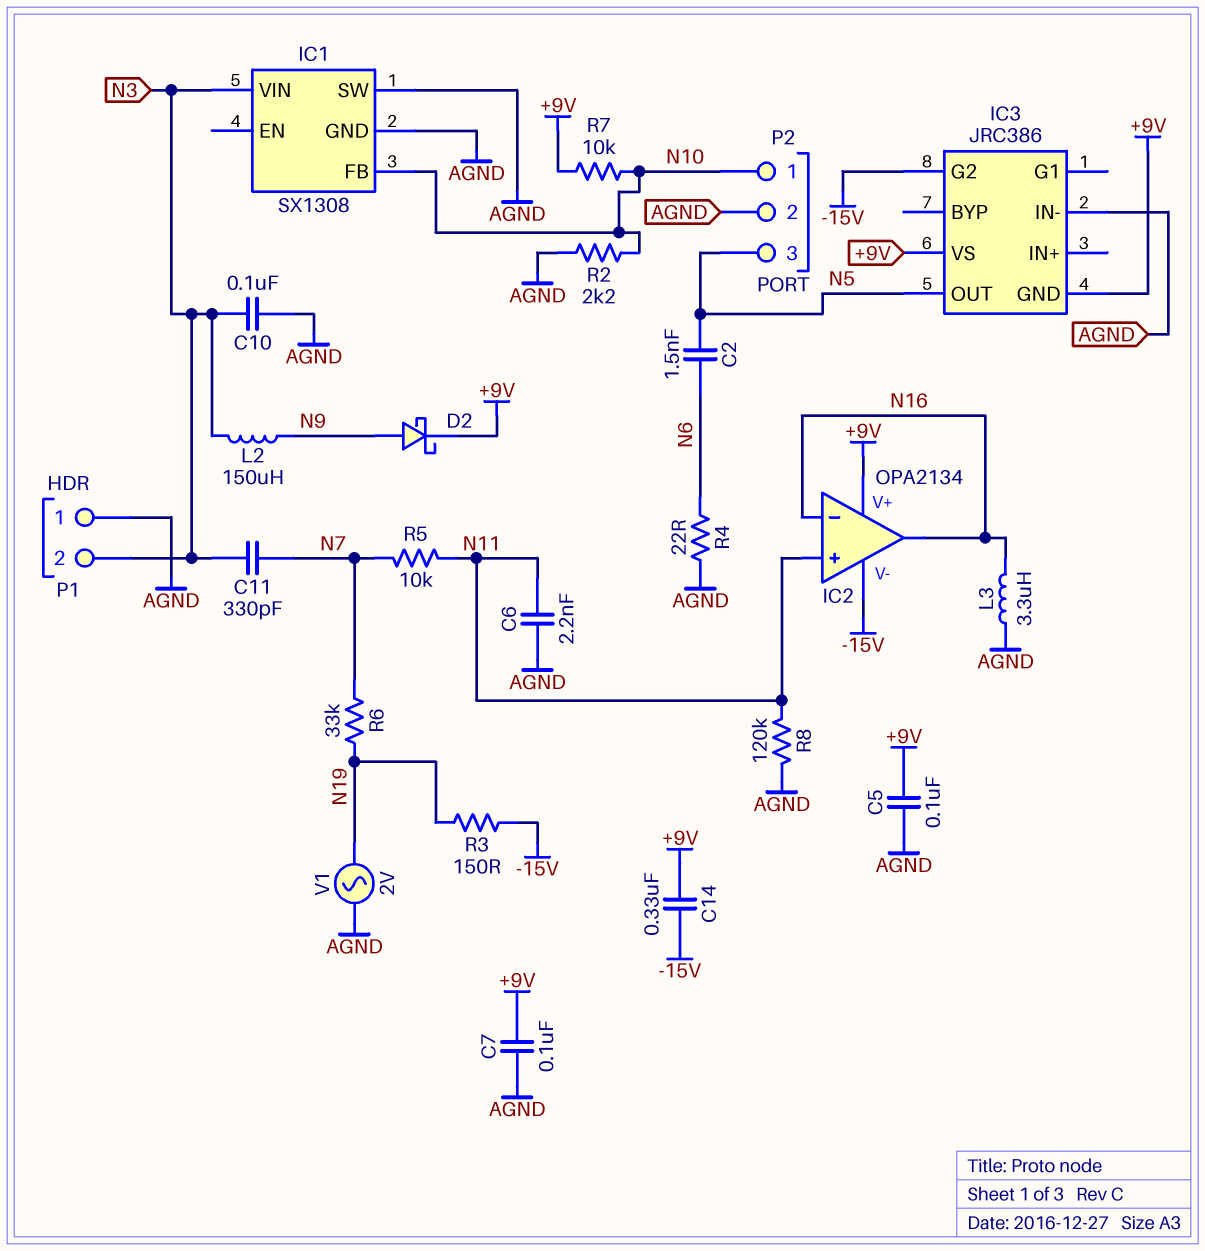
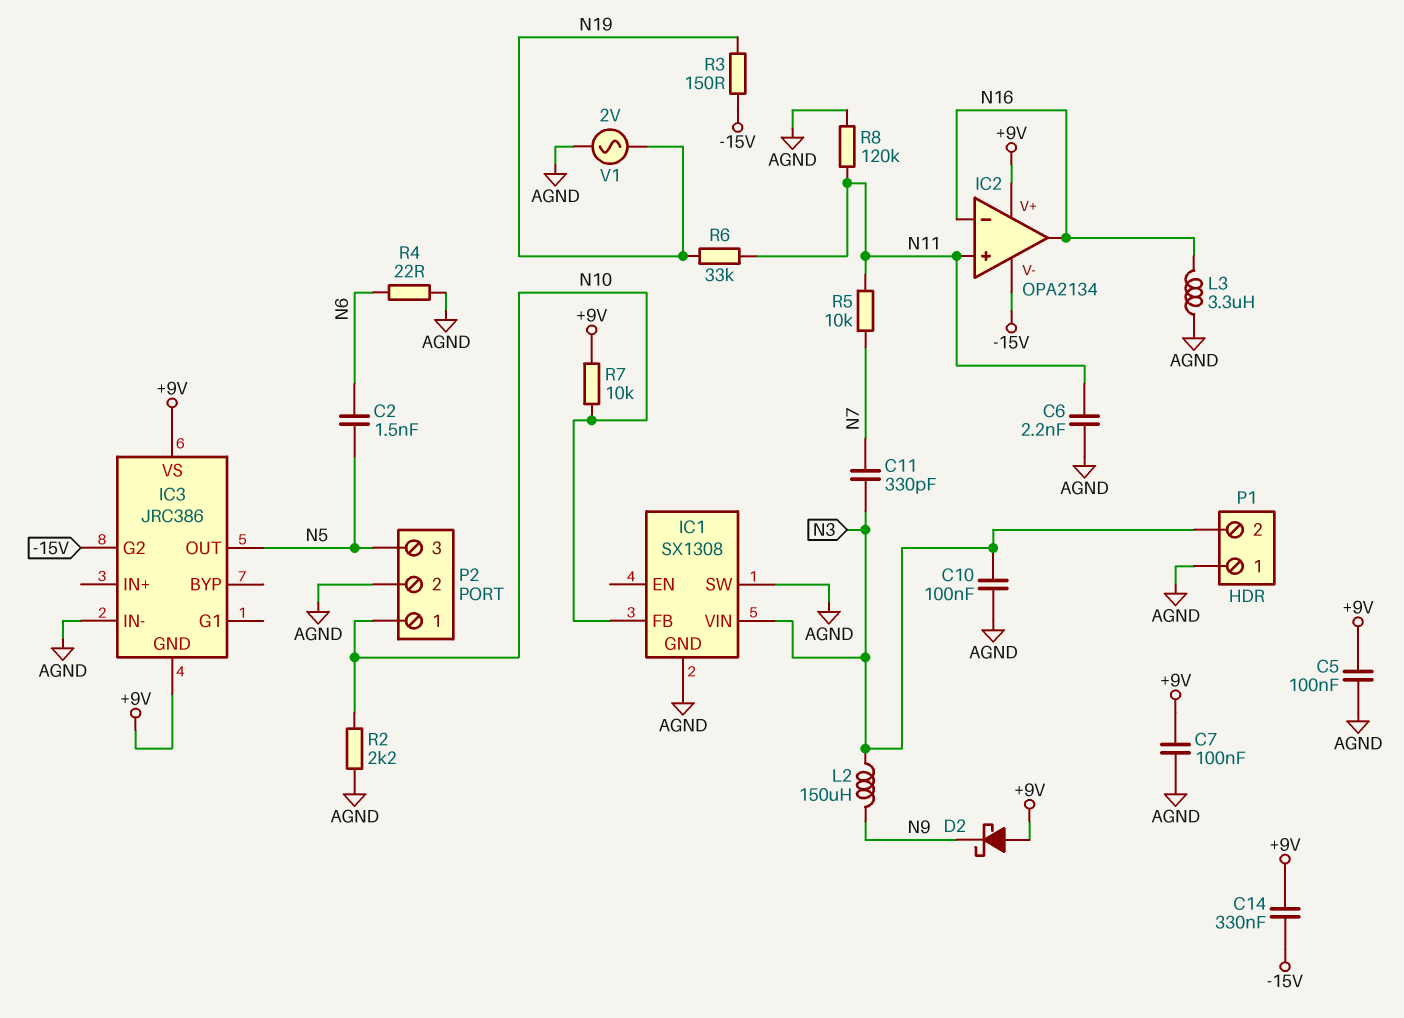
D2: schottky (A N9, K +9V) -> schottky (A +9V, K N9)
R6: 33k (N7, N19) -> 33k (N11, N19)

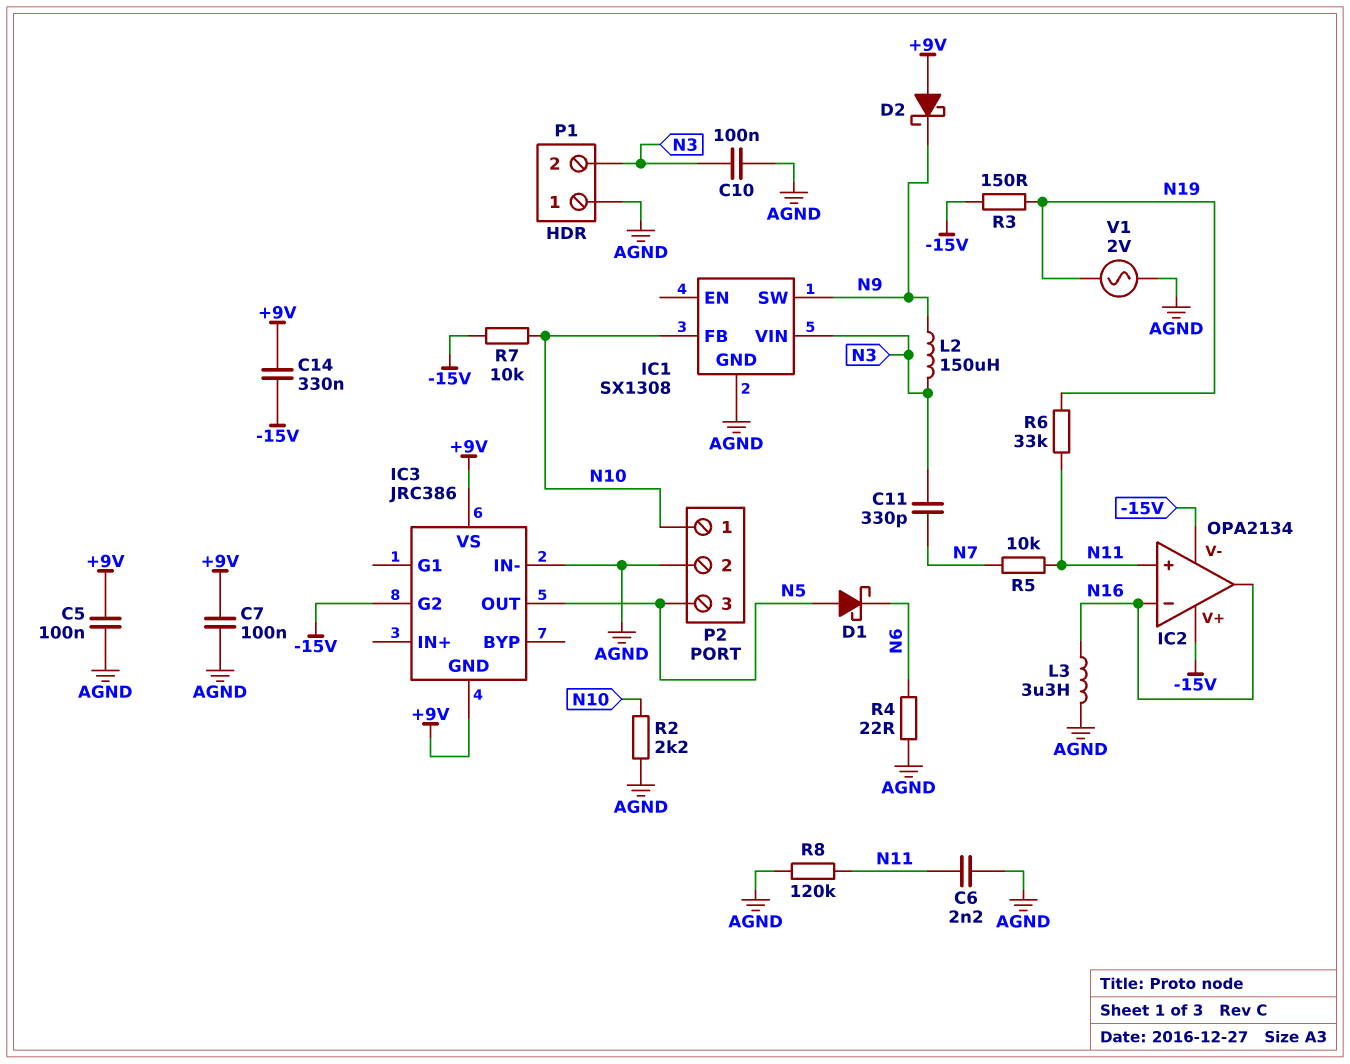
C2: 1.5nF (N5, N6) -> none
D1: none -> schottky (A N5, K N6)
IC1 pin SW: AGND -> N9
IC2 pin V+: +9V -> -15V
R7: 10k (+9V, N10) -> 10k (-15V, N10)

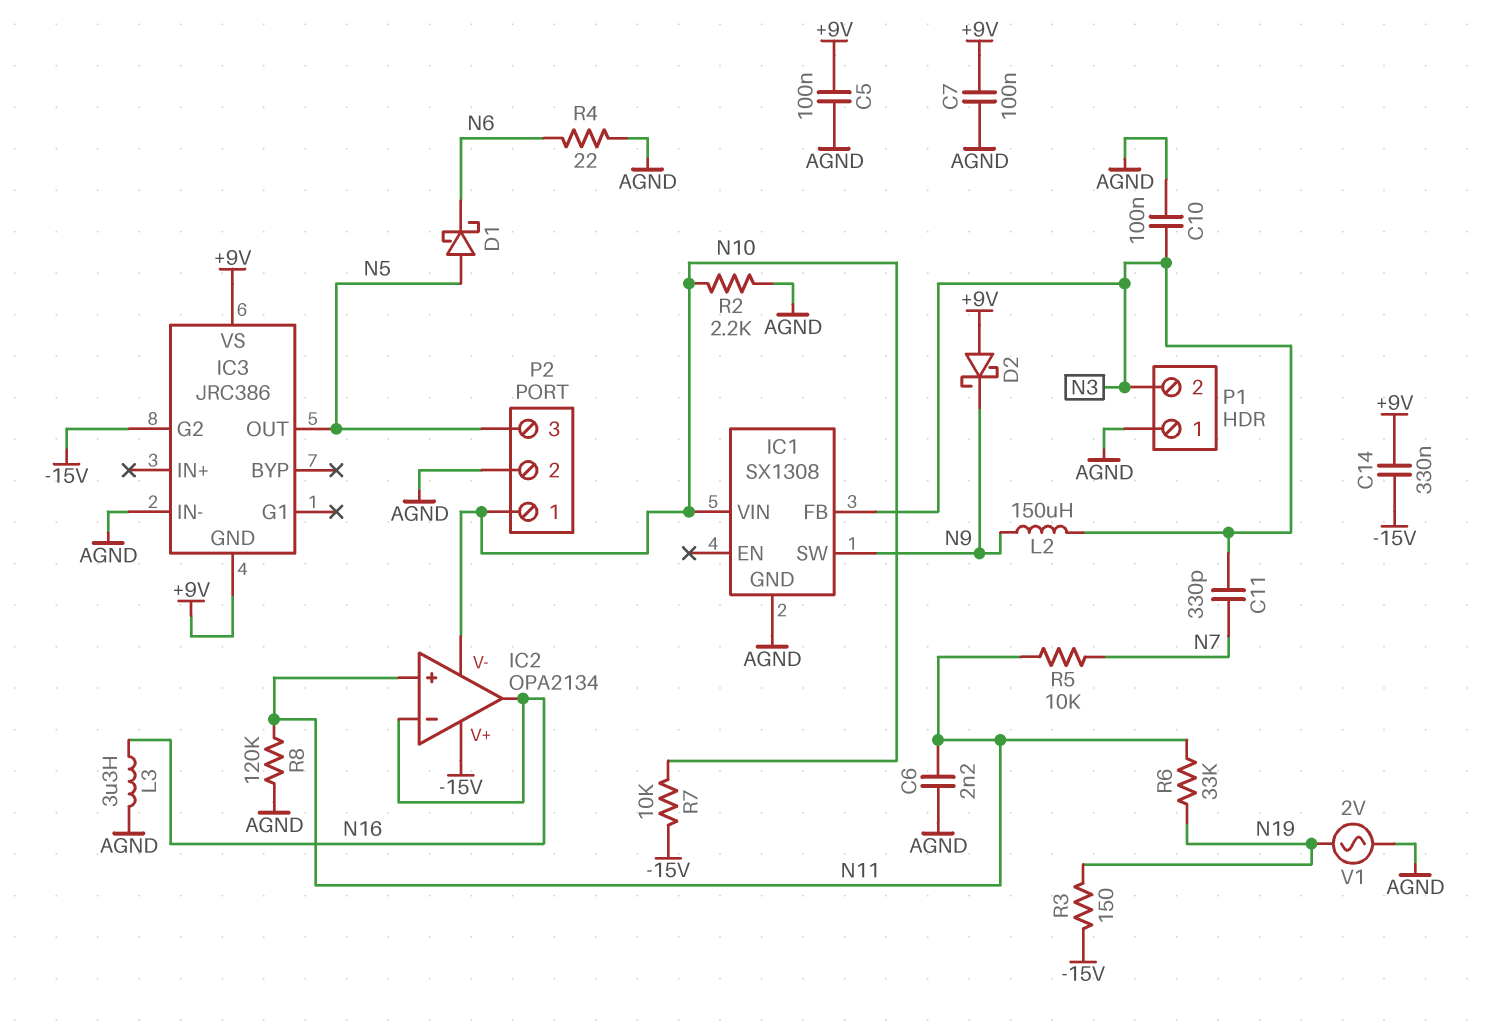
IC1 pin FB: N10 -> N3
IC1 pin VIN: N3 -> N10
IC2 pin V-: -15V -> N10

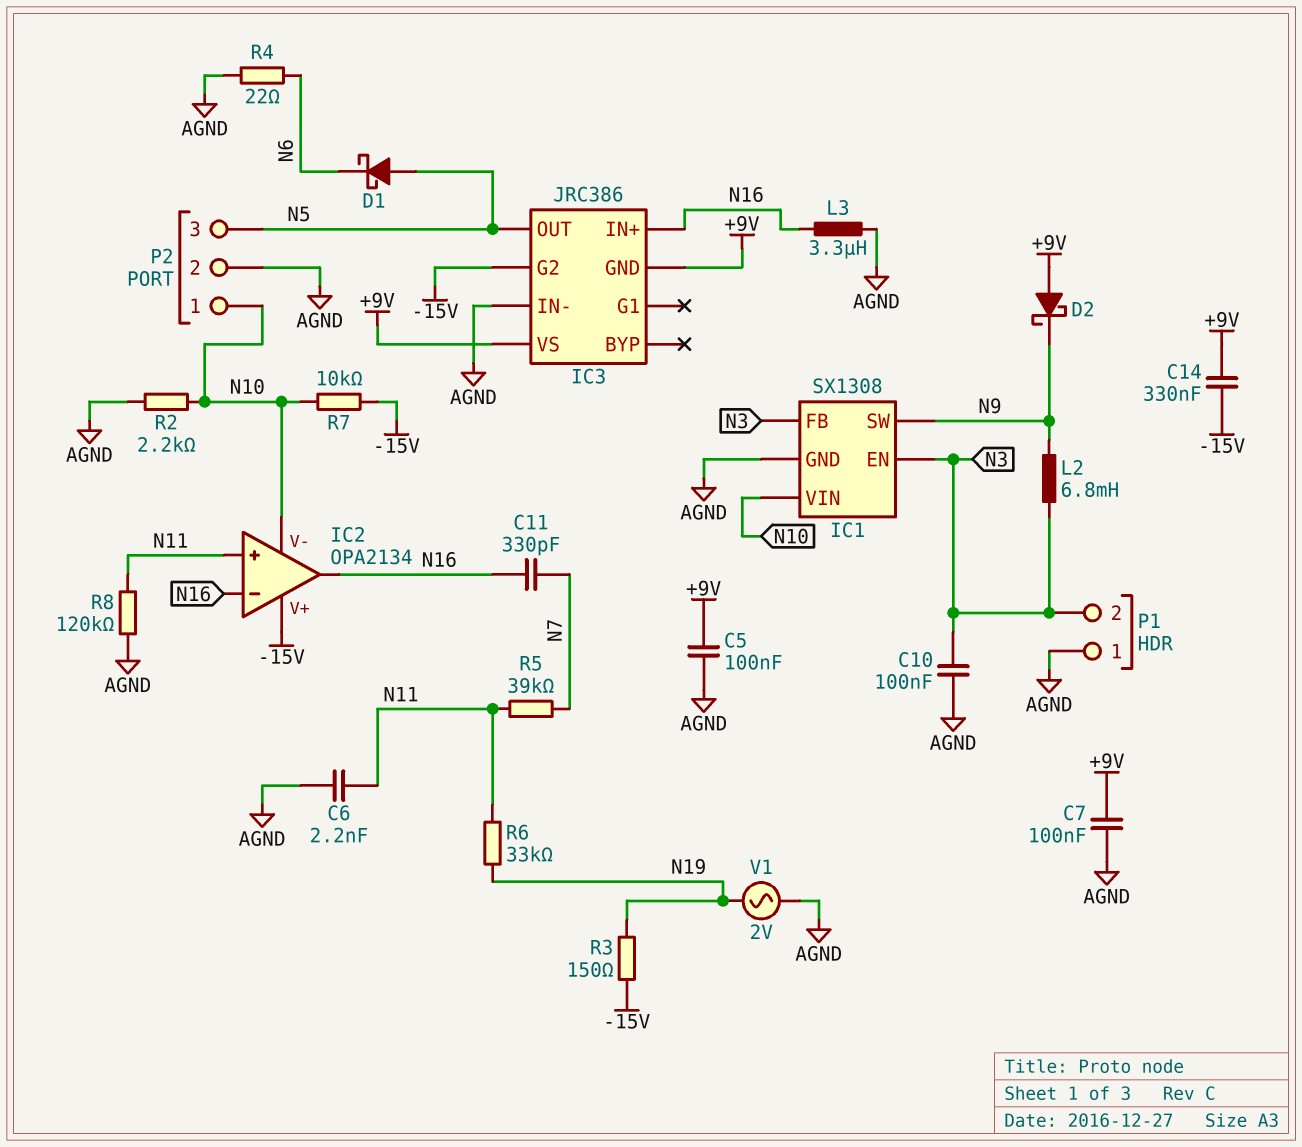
C11: 330pF (N3, N7) -> 330pF (N7, N16)
IC1 pin EN: none -> N3
IC3 pin IN+: none -> N16
L2: 150uH (N3, N9) -> 6.8mH (N3, N9)
R5: 10k (N7, N11) -> 39k (N7, N11)

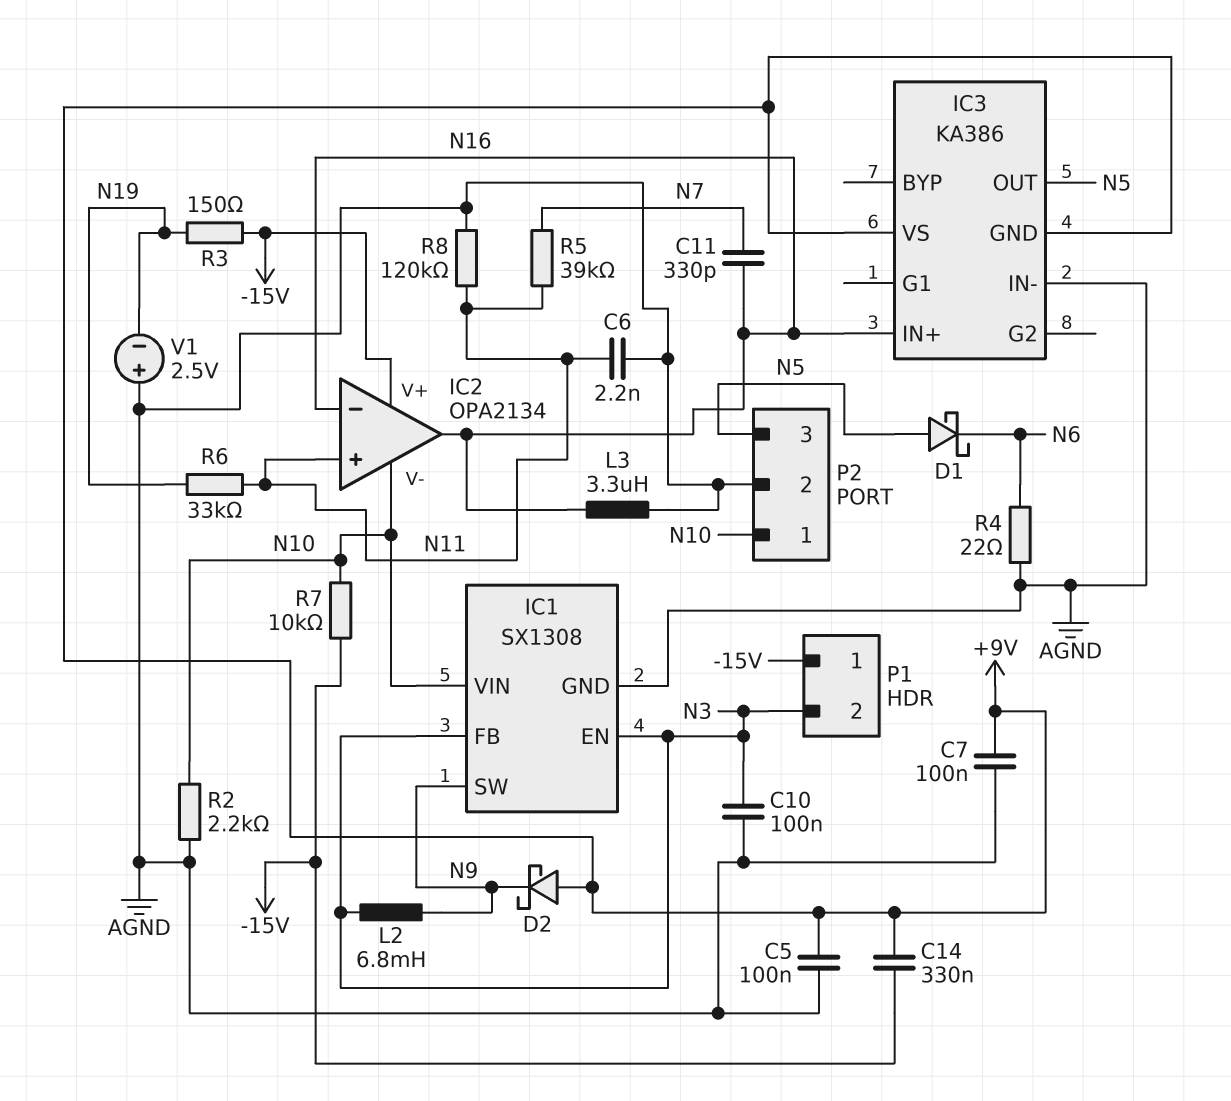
IC3: JRC386 -> KA386
IC3 pin G2: -15V -> none
P1 pin 1: AGND -> -15V
V1: AC 2V (AGND, N19) -> 2.5V (plus AGND, minus N19)

